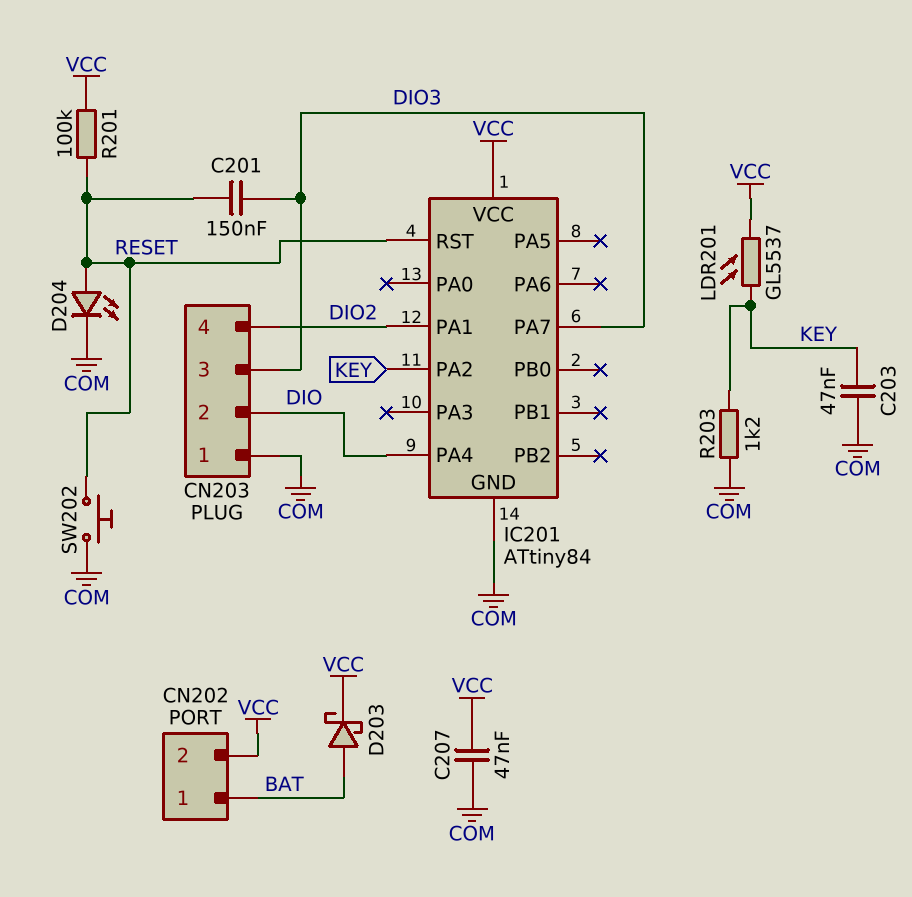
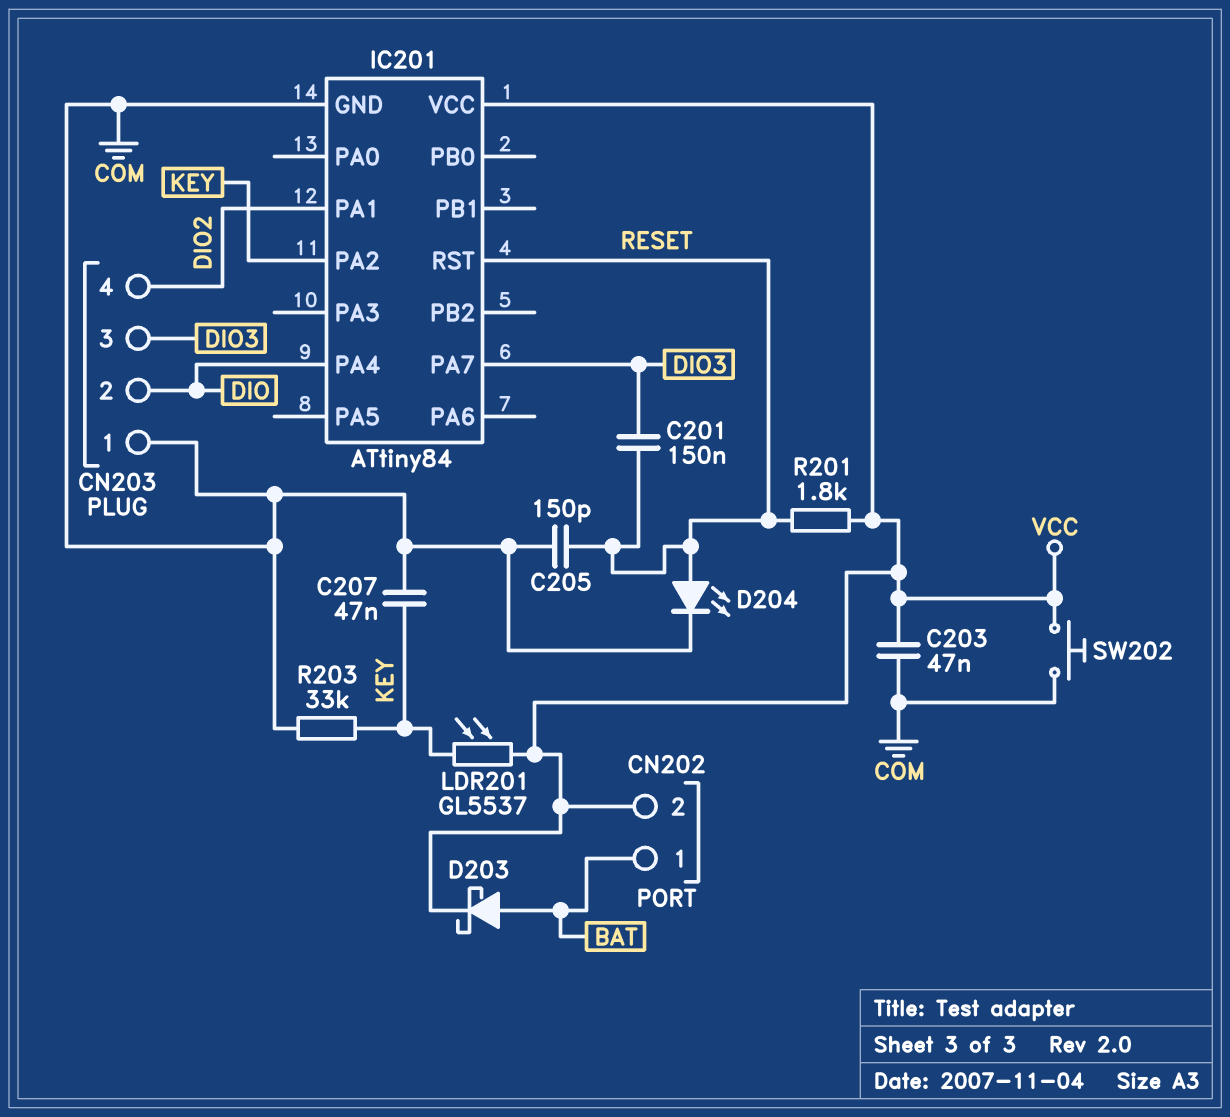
C203: 47nF (COM, KEY) -> 47nF (COM, VCC)
C205: none -> 150pF (COM, RESET)
C207: 47nF (COM, VCC) -> 47nF (COM, KEY)
R201: 100k (RESET, VCC) -> 1.8k (RESET, VCC)
R203: 1.2k (COM, KEY) -> 33k (COM, KEY)
SW202: button (COM, RESET) -> button (COM, VCC)

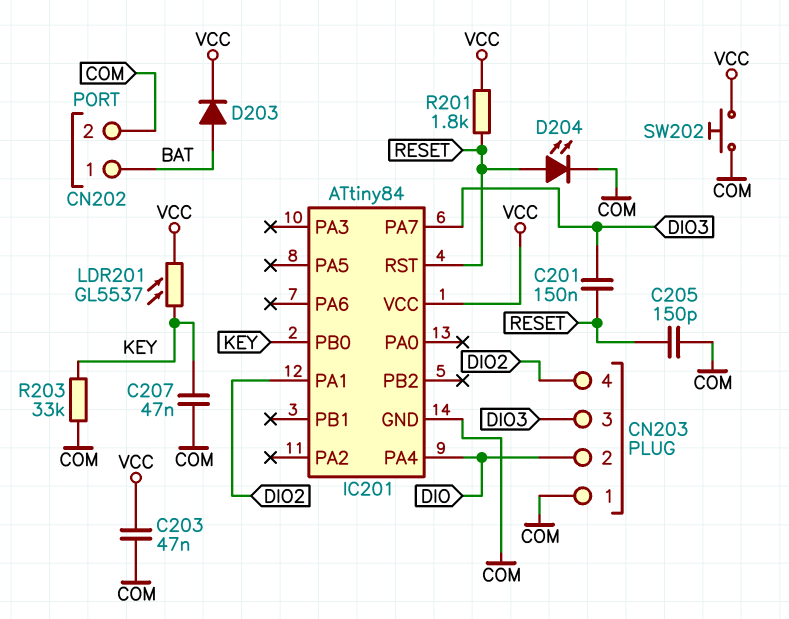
CN202 pin 2: VCC -> COM
D203: schottky (A BAT, K VCC) -> diode (A BAT, K VCC)
IC201 pin PA2: KEY -> none
IC201 pin PB0: none -> KEY

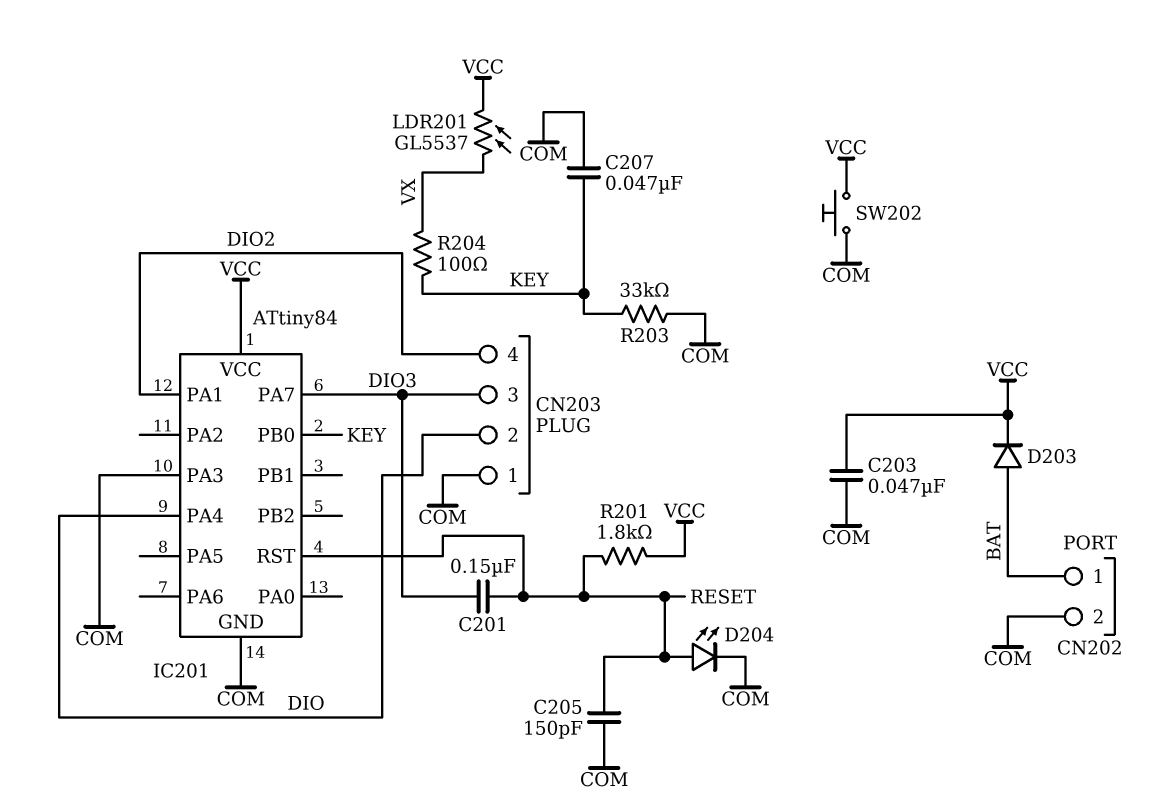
IC201 pin PA3: none -> COM
LDR201: GL5537 (KEY, VCC) -> GL5537 (VCC, VX)
R204: none -> 100 (KEY, VX)

